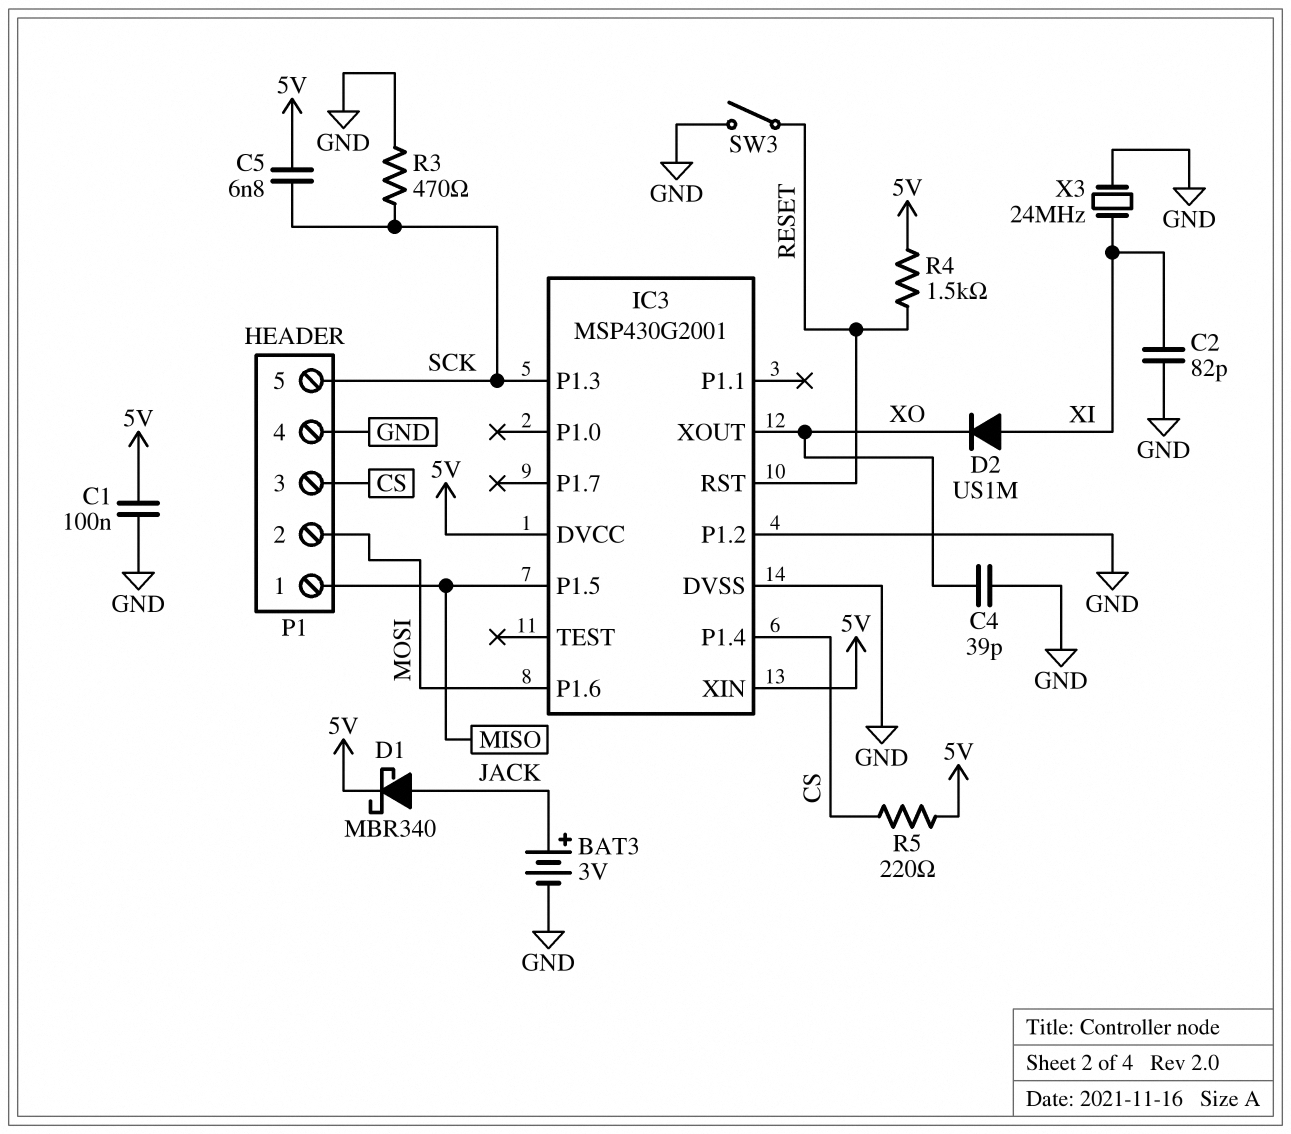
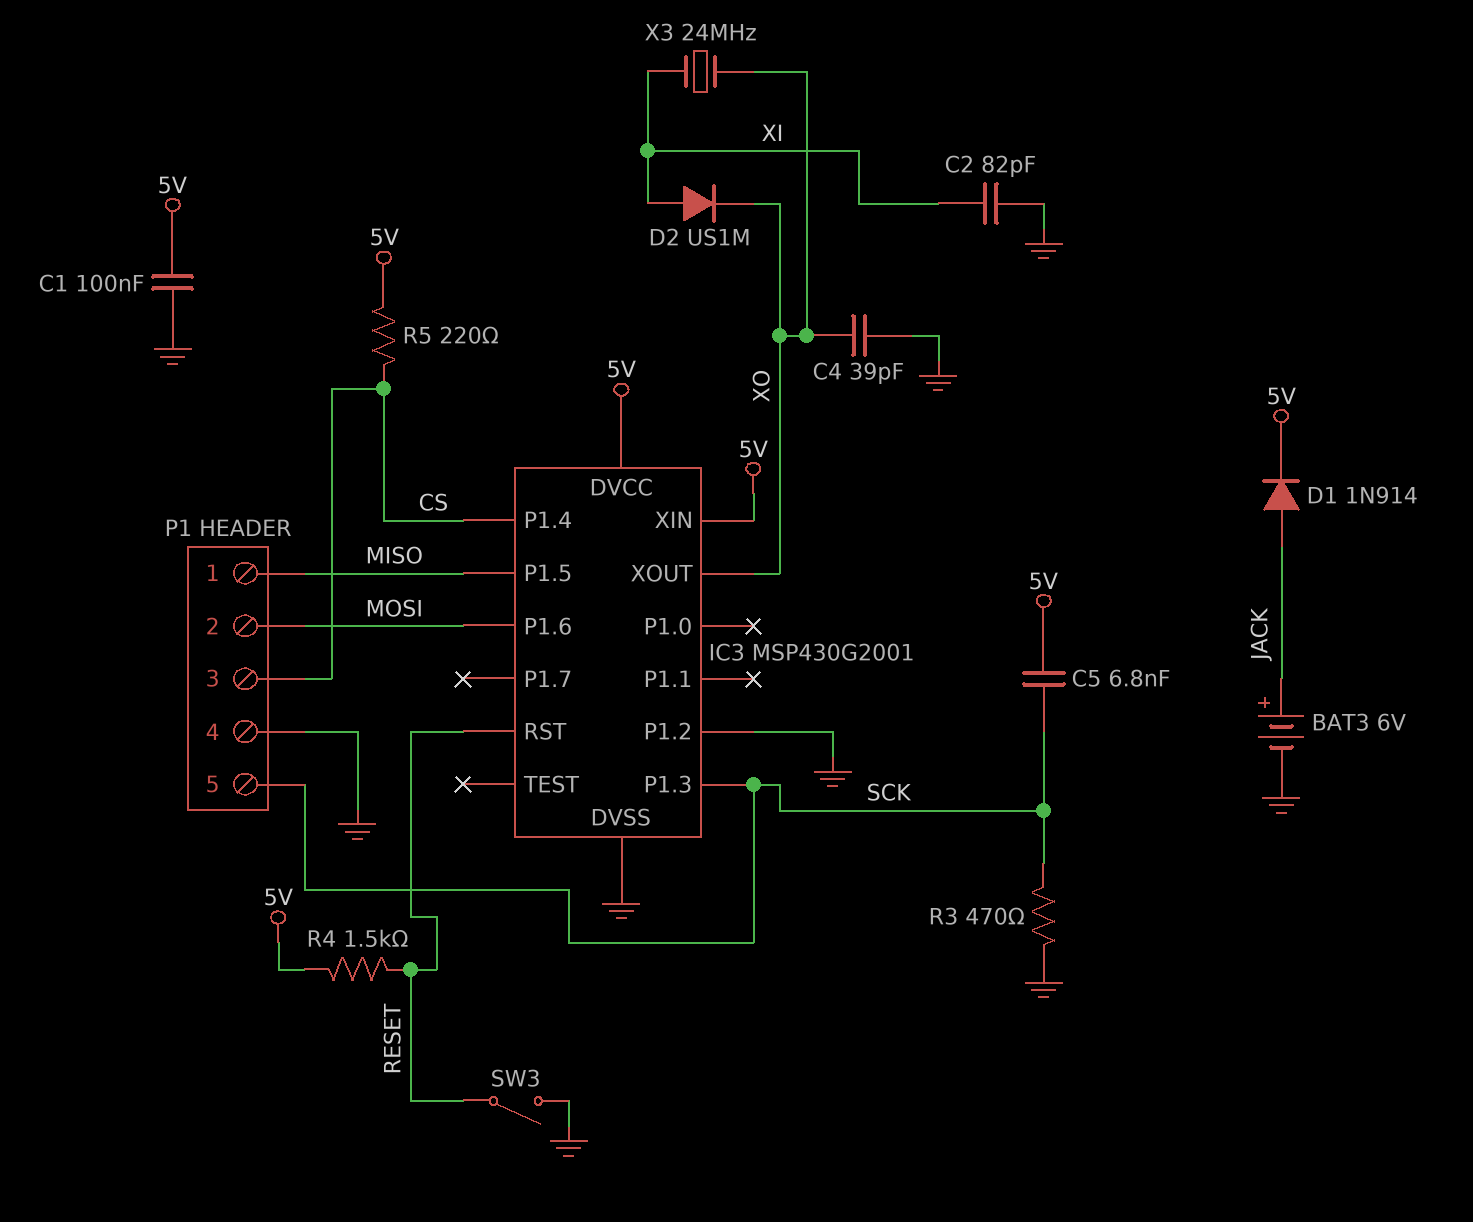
BAT3: 3V (plus JACK, minus GND) -> 6V (plus JACK, minus GND)
D1: schottky MBR340 (A JACK, K 5V) -> diode 1N914 (A JACK, K 5V)
X3: 24MHz (GND, XI) -> 24MHz (XI, XO)

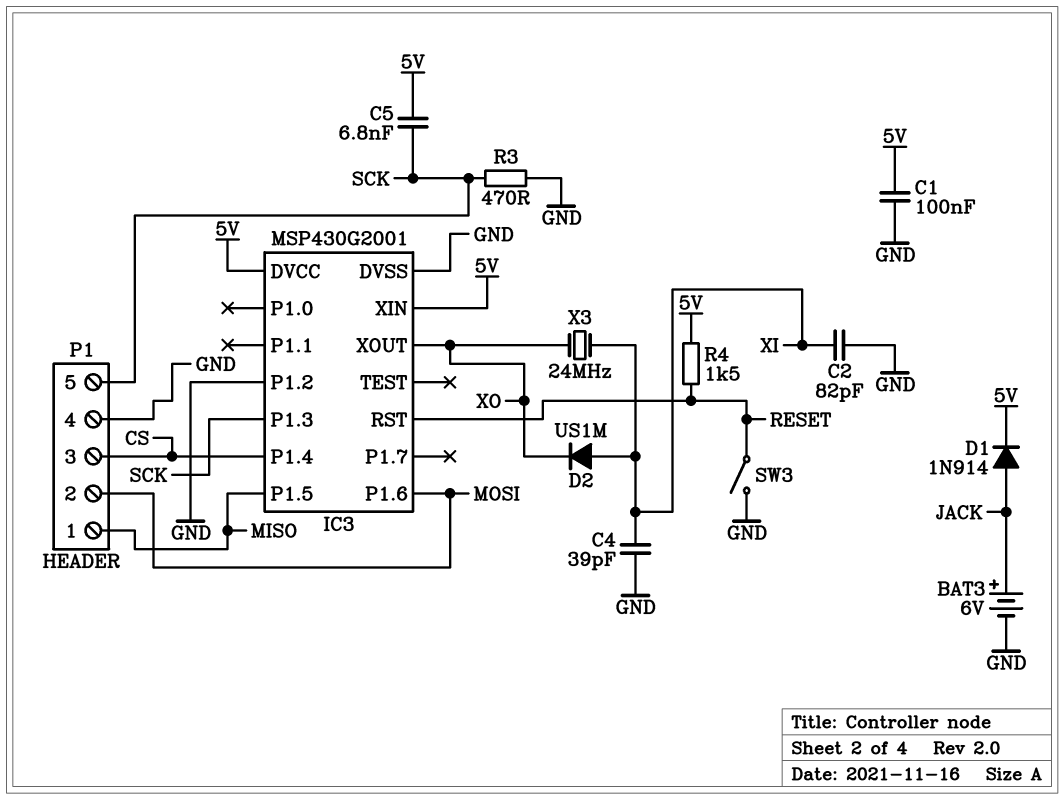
C4: 39pF (GND, XO) -> 39pF (GND, XI)
R5: 220 (5V, CS) -> none

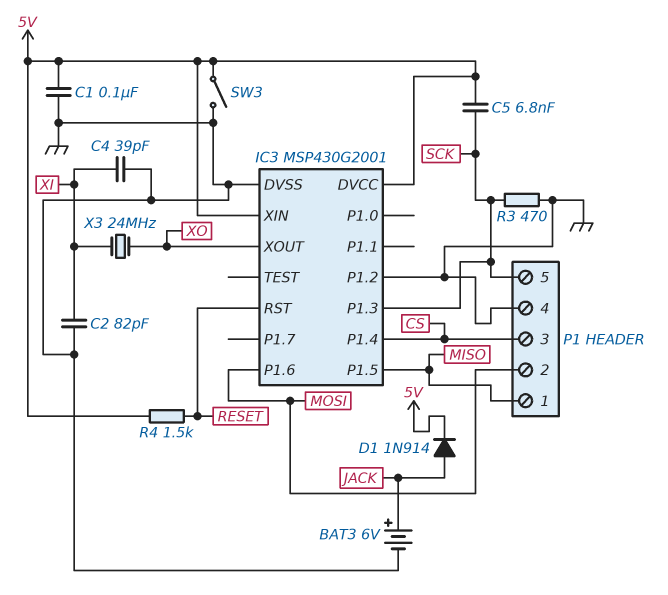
D2: diode US1M (A XI, K XO) -> none
SW3: switch (GND, RESET) -> switch (5V, GND)

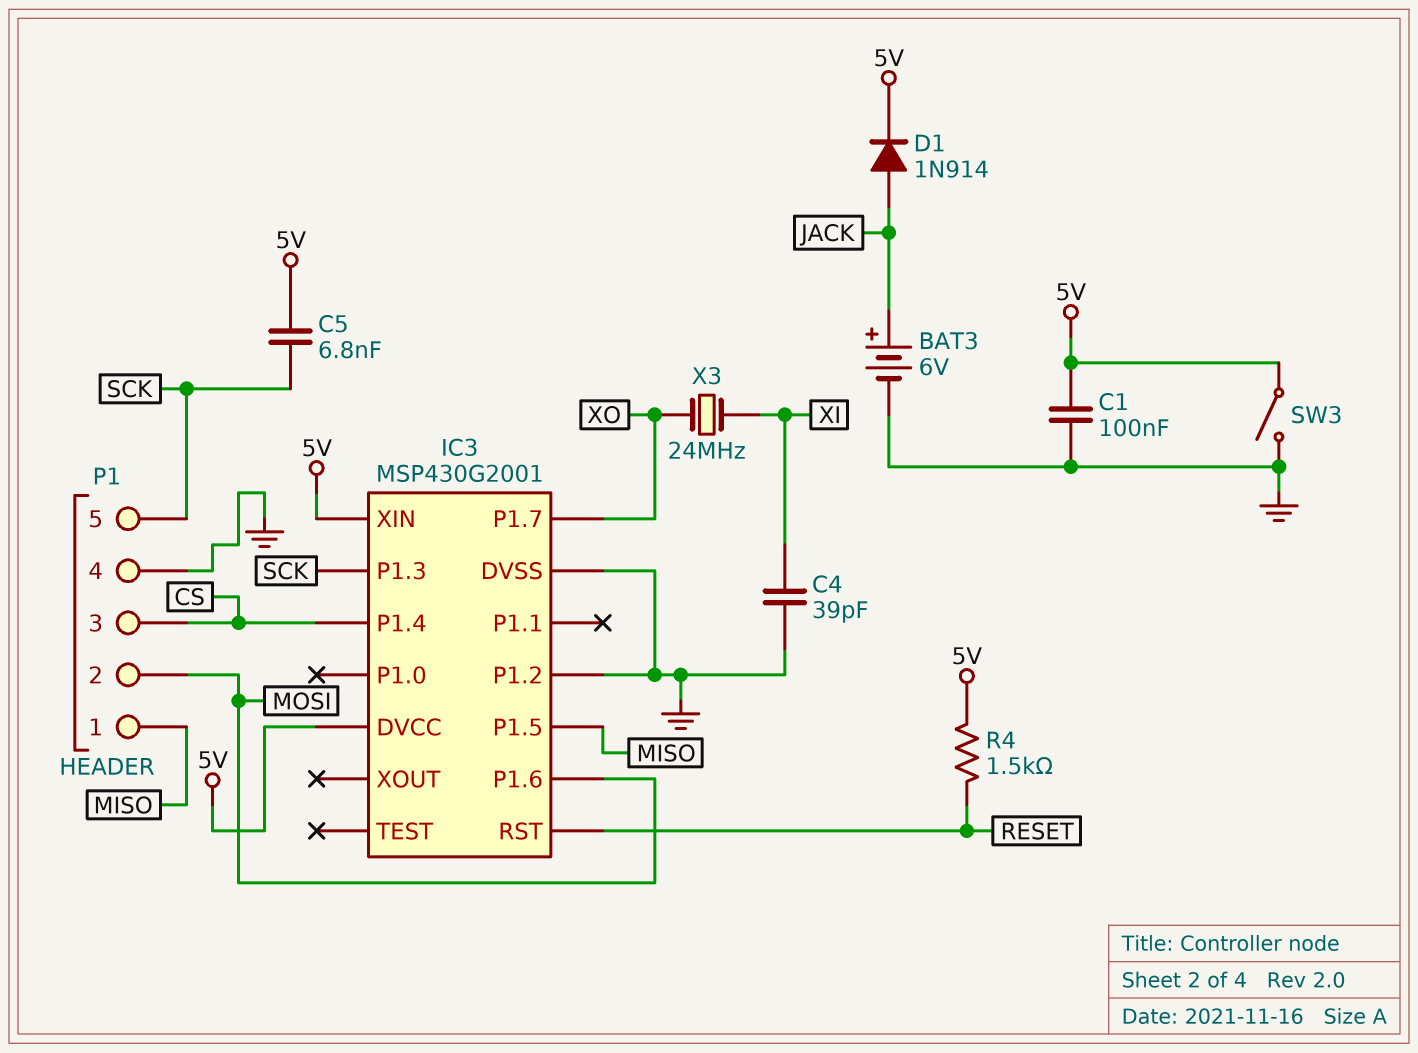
C2: 82pF (GND, XI) -> none
IC3 pin P1.7: none -> XO
IC3 pin XOUT: XO -> none
R3: 470 (GND, SCK) -> none

